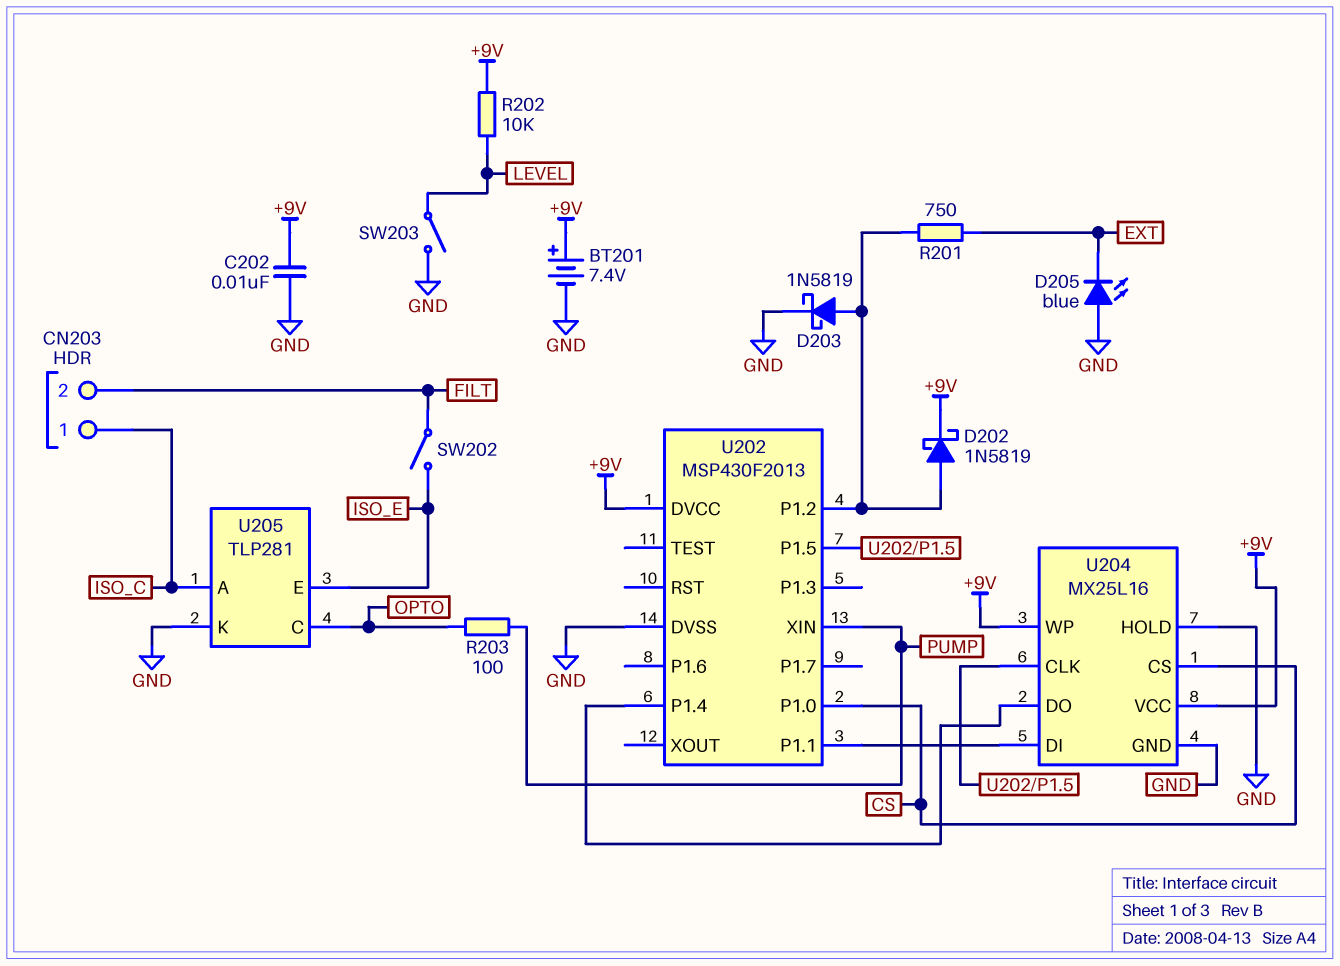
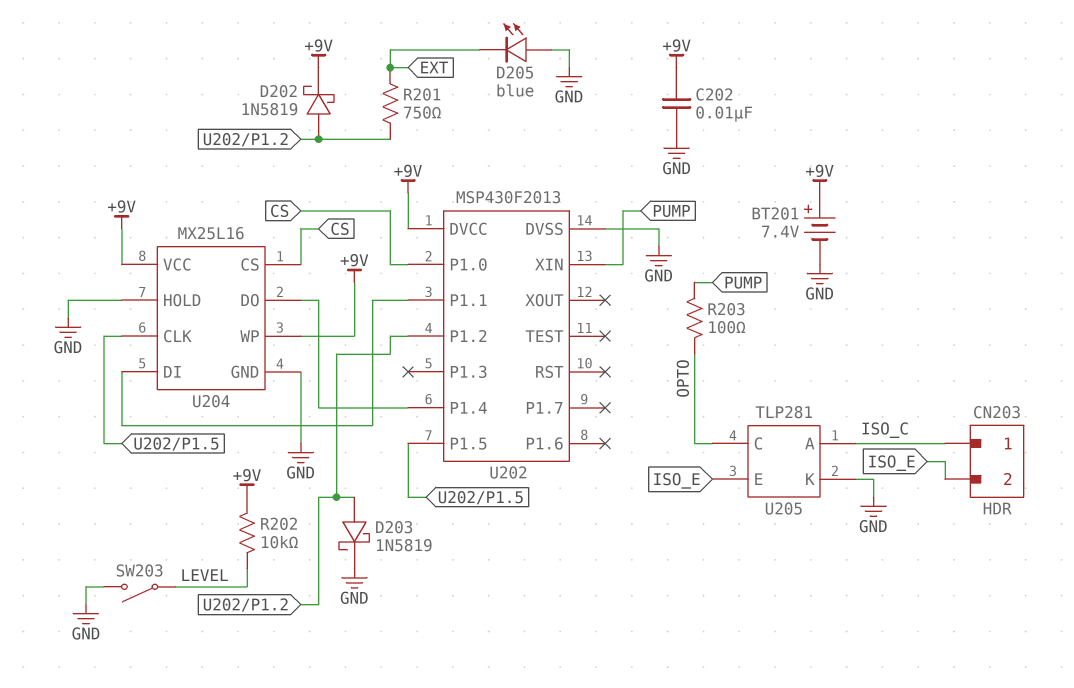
CN203 pin 2: FILT -> ISO_E
SW202: switch (FILT, ISO_E) -> none

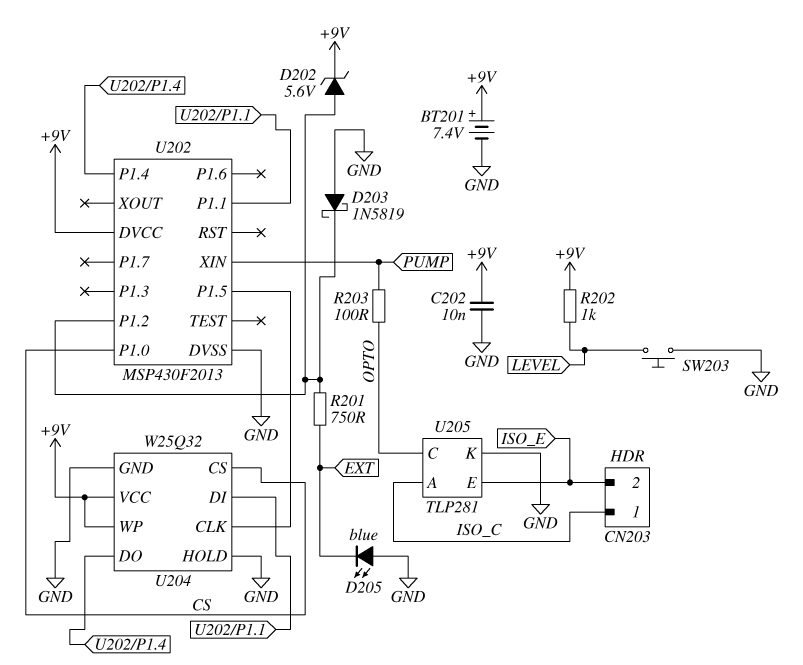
D202: schottky 1N5819 (A U202/P1.2, K +9V) -> zener 5.6V (A U202/P1.2, K +9V)
D203: schottky 1N5819 (A U202/P1.2, K GND) -> schottky 1N5819 (A GND, K U202/P1.2)
R202: 10k (+9V, LEVEL) -> 1k (+9V, LEVEL)
SW203: switch (GND, LEVEL) -> button (GND, LEVEL)
U204: MX25L16 -> W25Q32

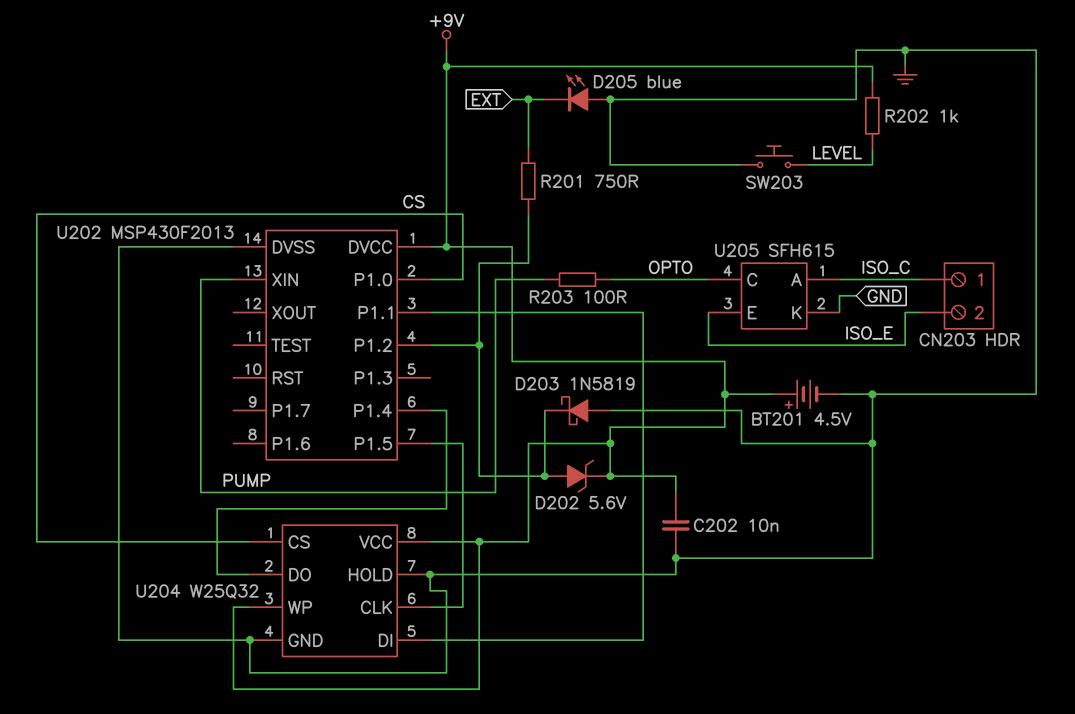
BT201: 7.4V (plus +9V, minus GND) -> 4.5V (plus +9V, minus GND)
U205: TLP281 -> SFH615

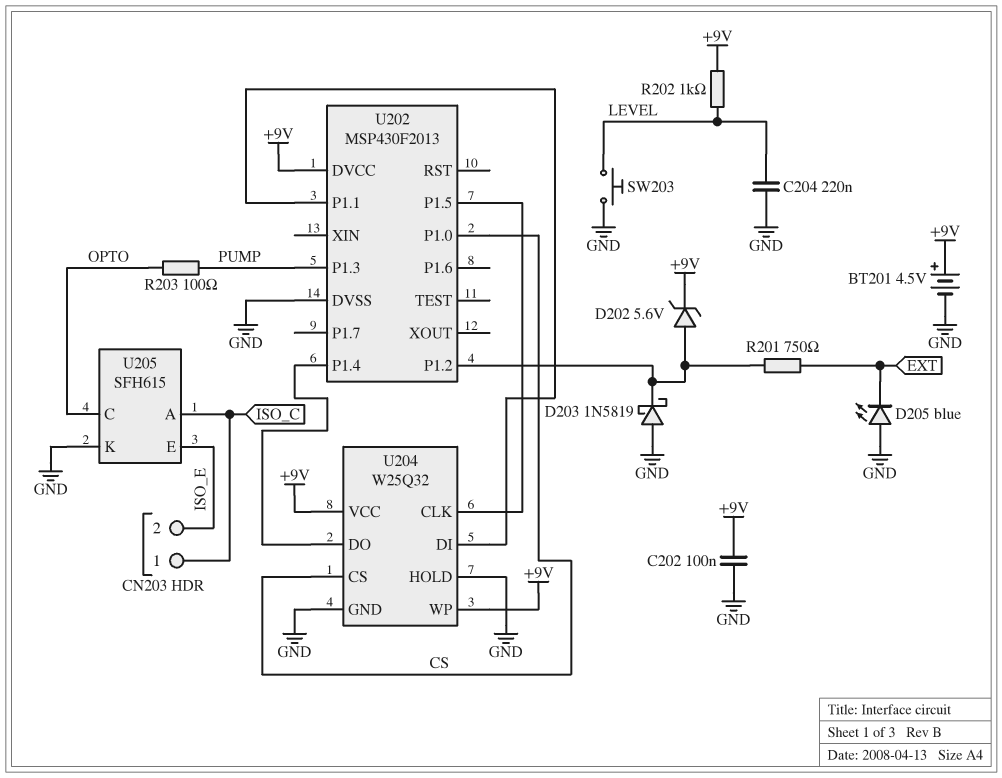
C202: 10nF (+9V, GND) -> 100nF (+9V, GND)
C204: none -> 220nF (GND, LEVEL)
U202 pin P1.3: none -> PUMP
U202 pin XIN: PUMP -> none

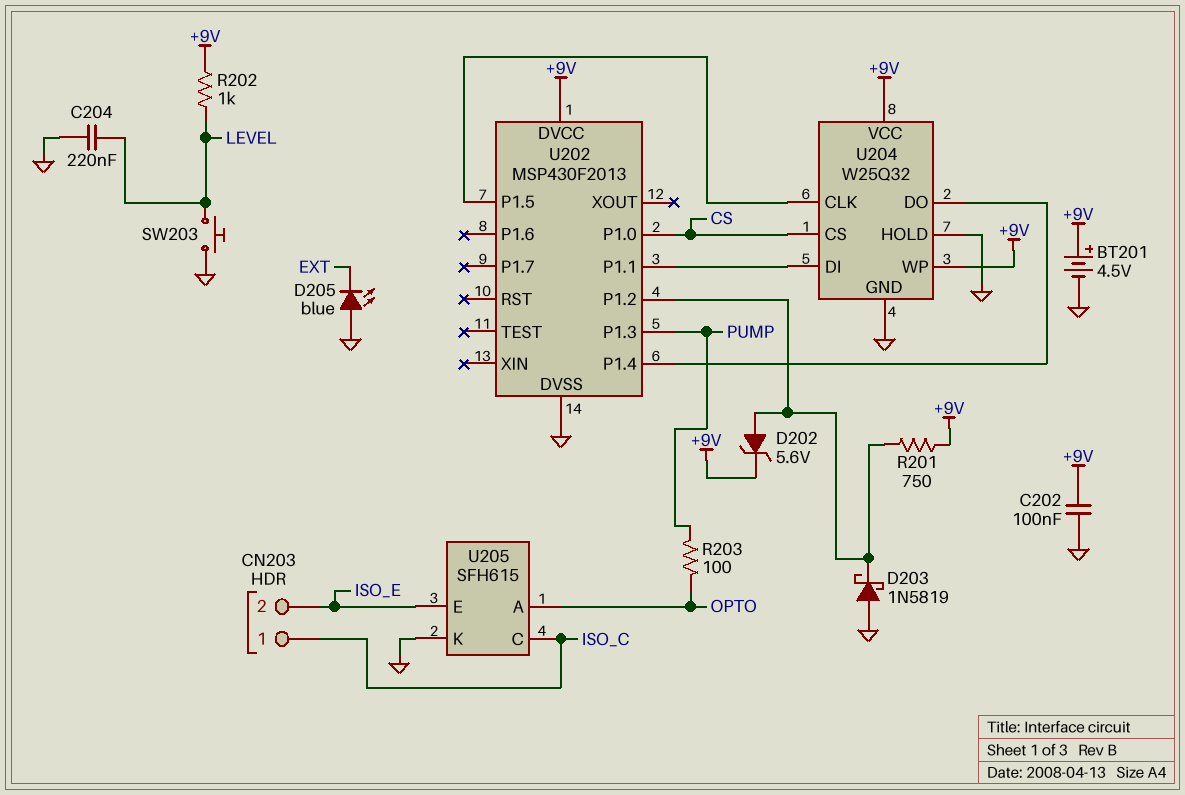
R201: 750 (EXT, U202/P1.2) -> 750 (+9V, U202/P1.2)
U205 pin A: ISO_C -> OPTO
U205 pin C: OPTO -> ISO_C

